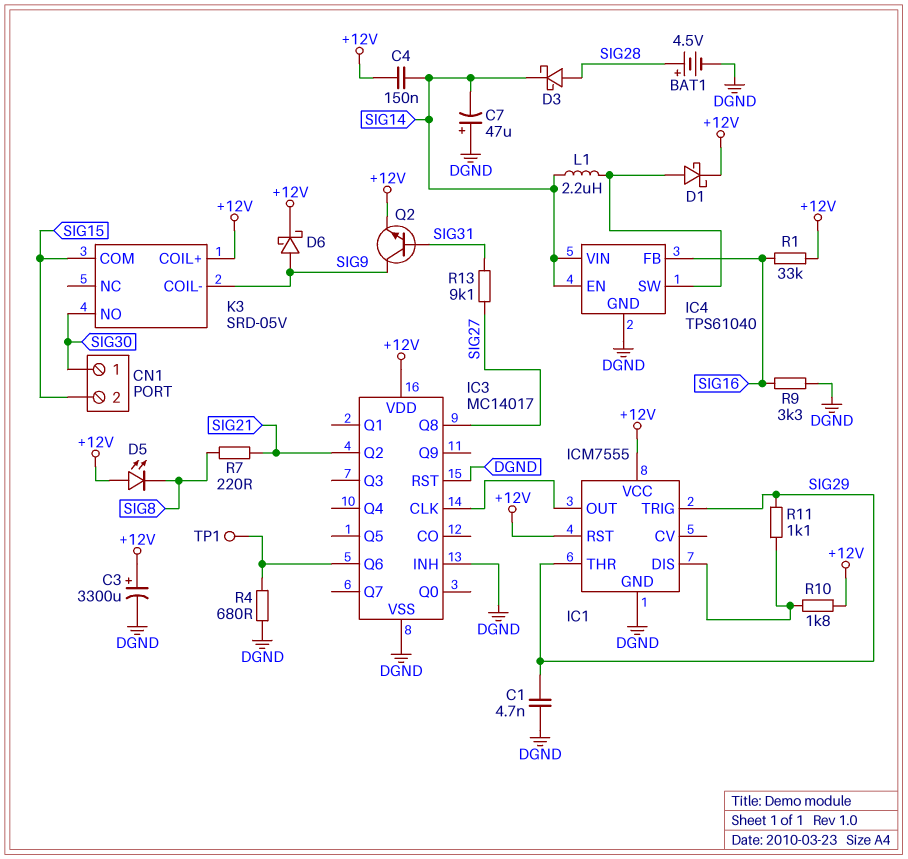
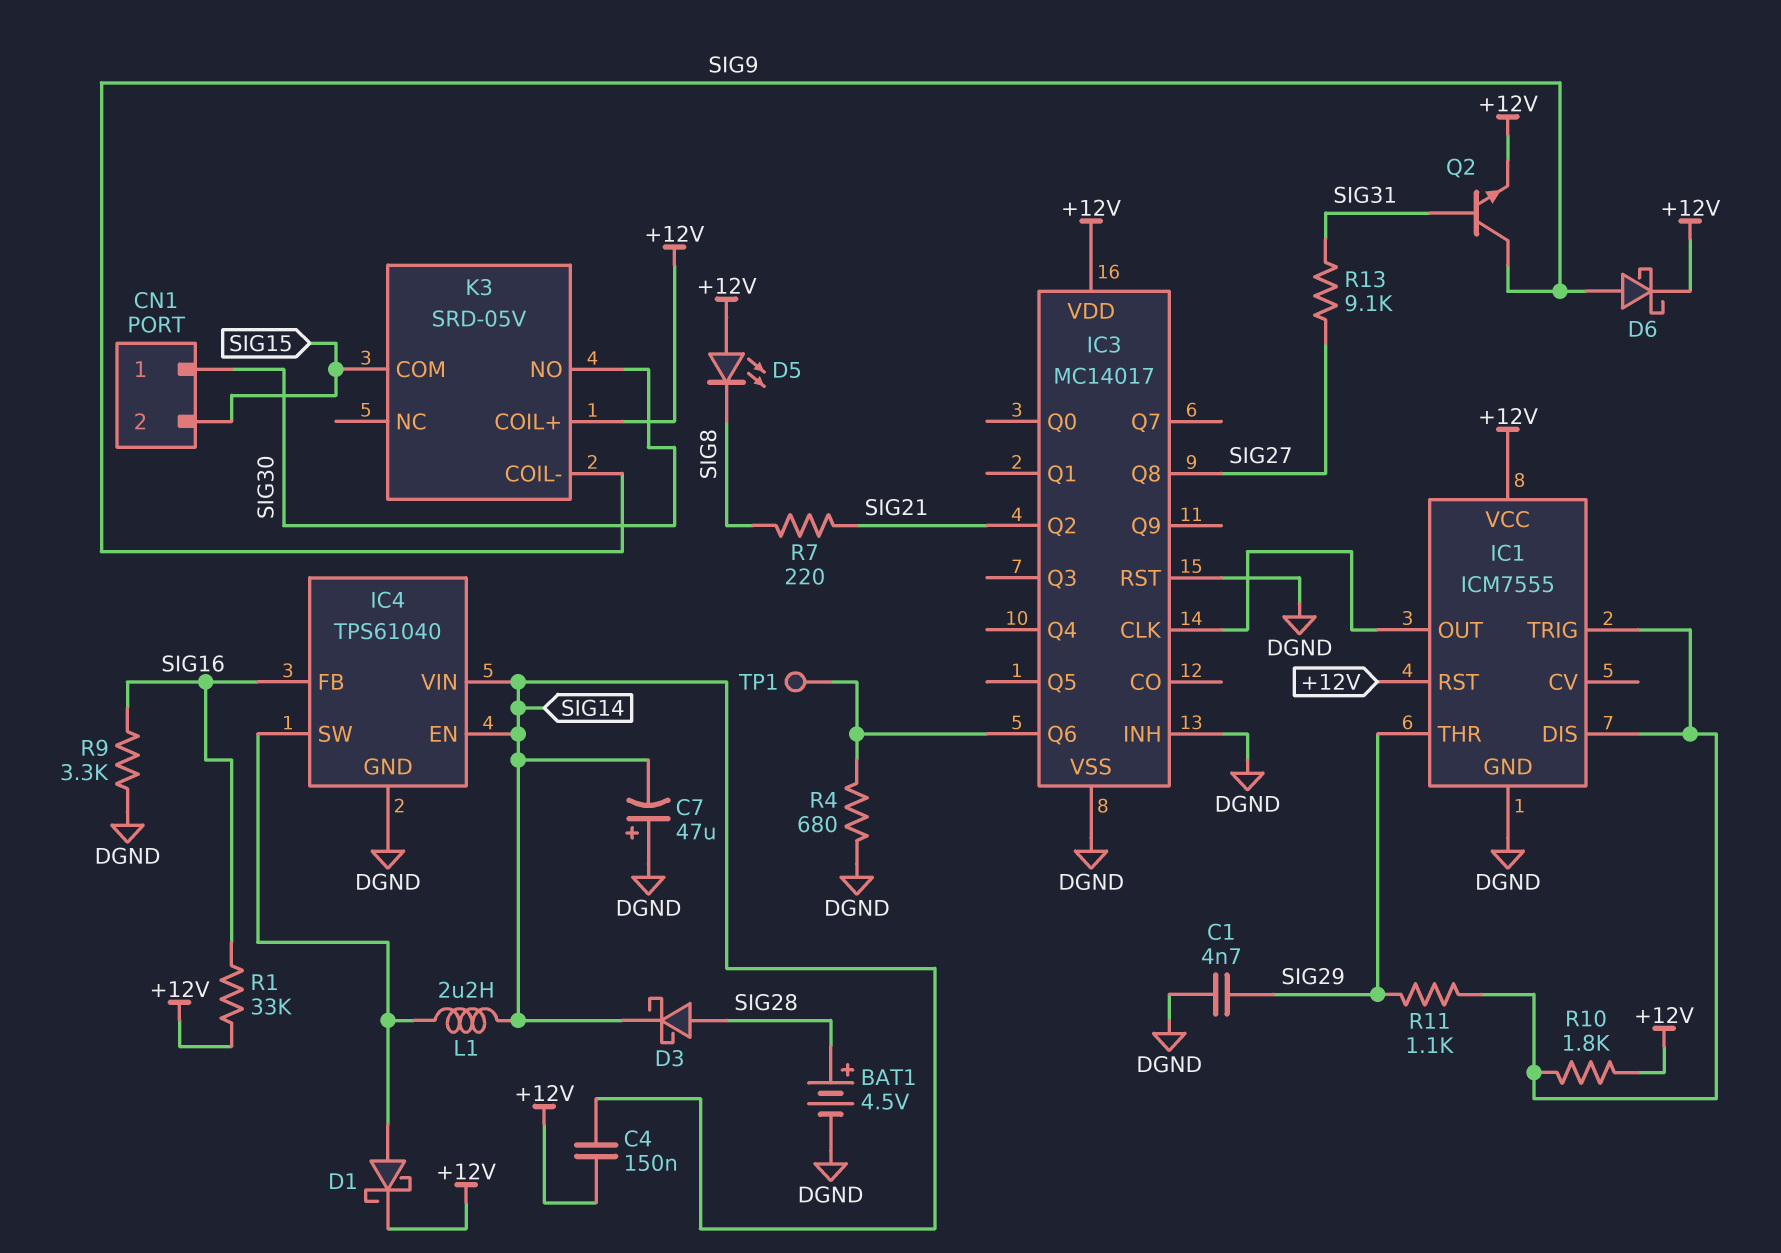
C3: 3300uF (plus +12V, minus DGND) -> none
IC1 pin TRIG: SIG29 -> IC1/DIS

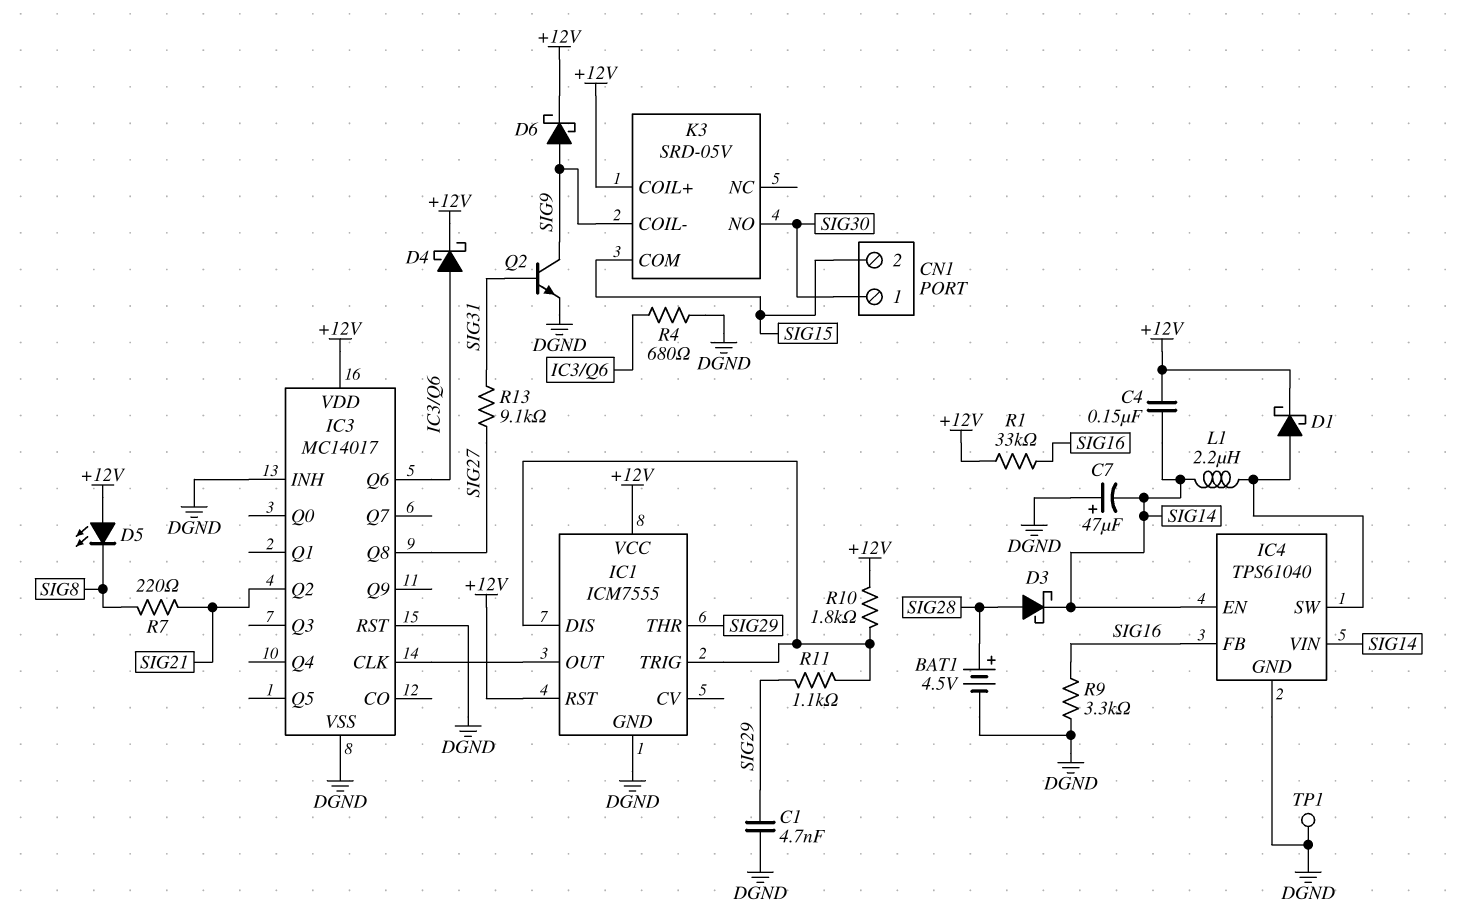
D4: none -> schottky (A IC3/Q6, K +12V)
Q2: NPN (B SIG31, C SIG9, E +12V) -> NPN (B SIG31, C SIG9, E DGND)
TP1: test point (IC3/Q6) -> test point (DGND)

